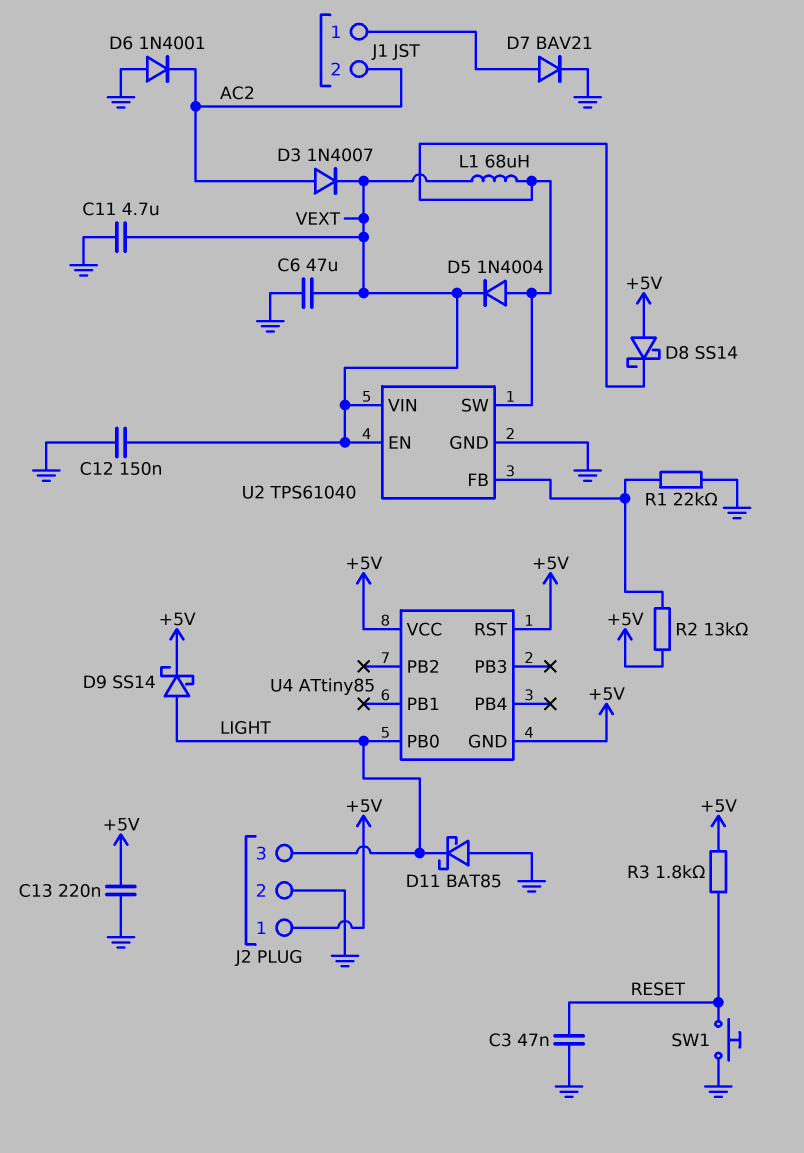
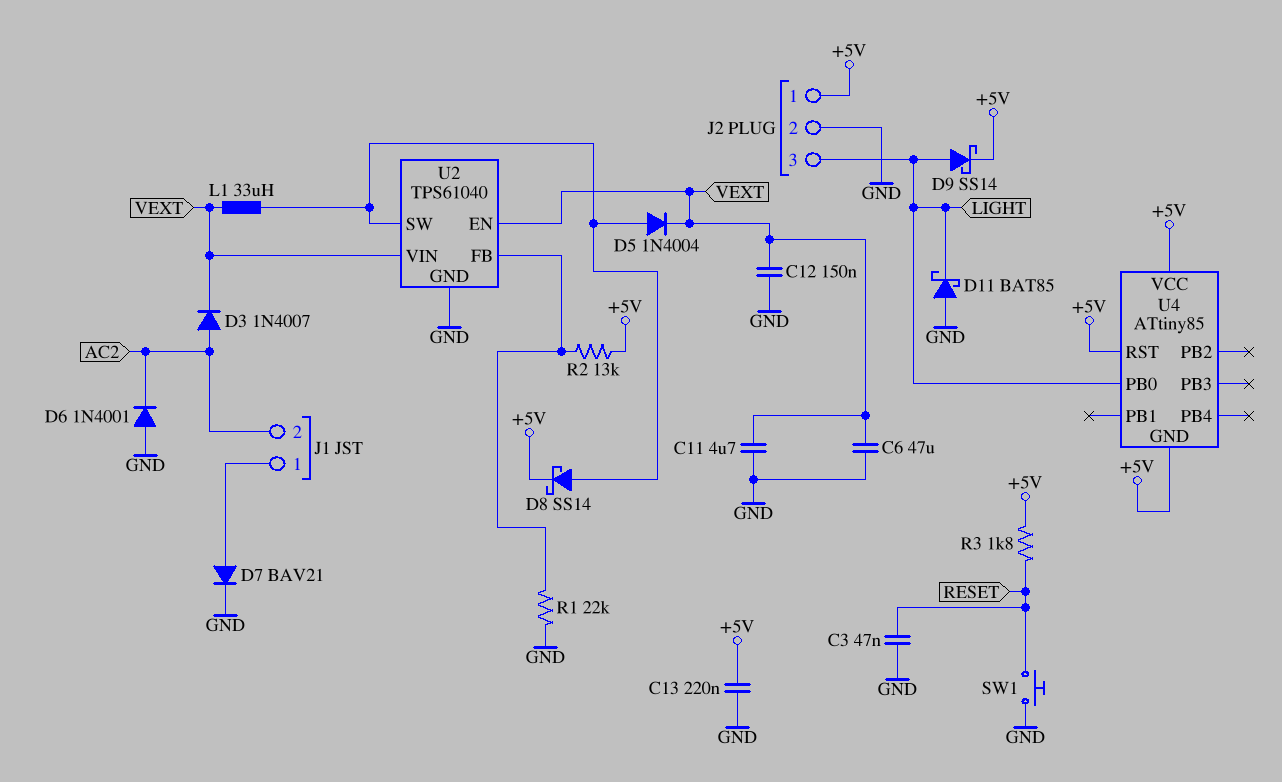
D8: schottky SS14 (A +5V, K U2/SW) -> schottky SS14 (A U2/SW, K +5V)
L1: 68uH (U2/SW, VEXT) -> 33uH (U2/SW, VEXT)

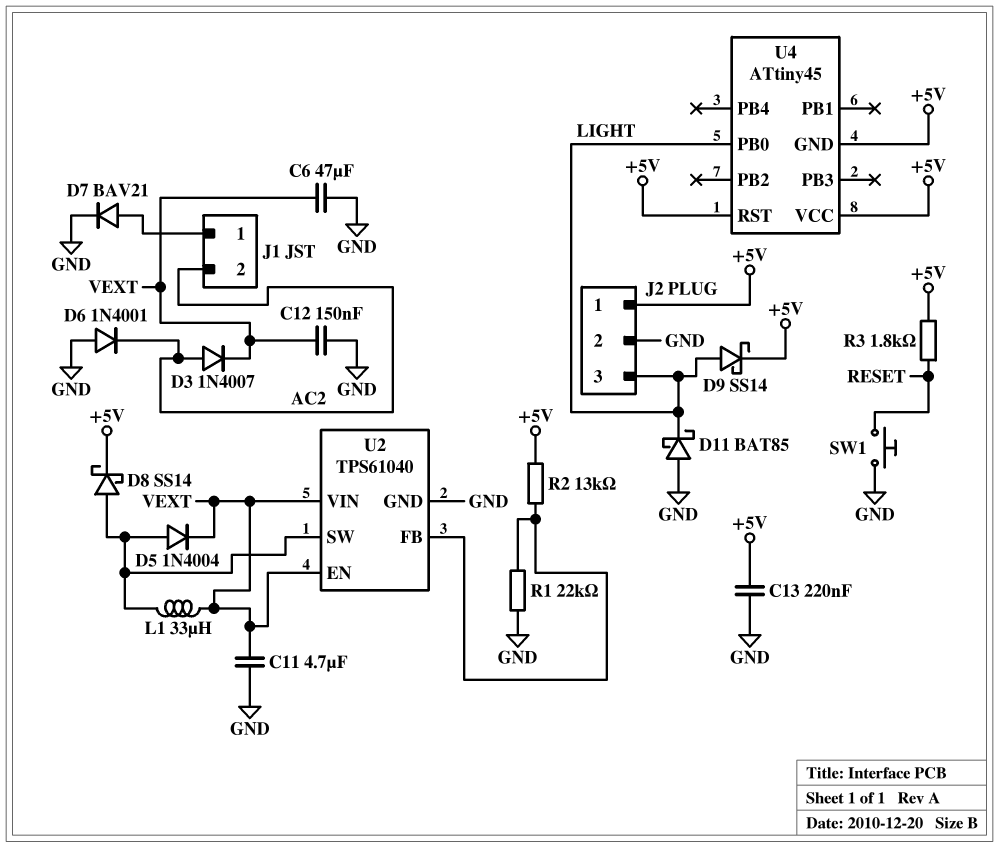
C3: 47nF (GND, RESET) -> none
U4: ATtiny85 -> ATtiny45

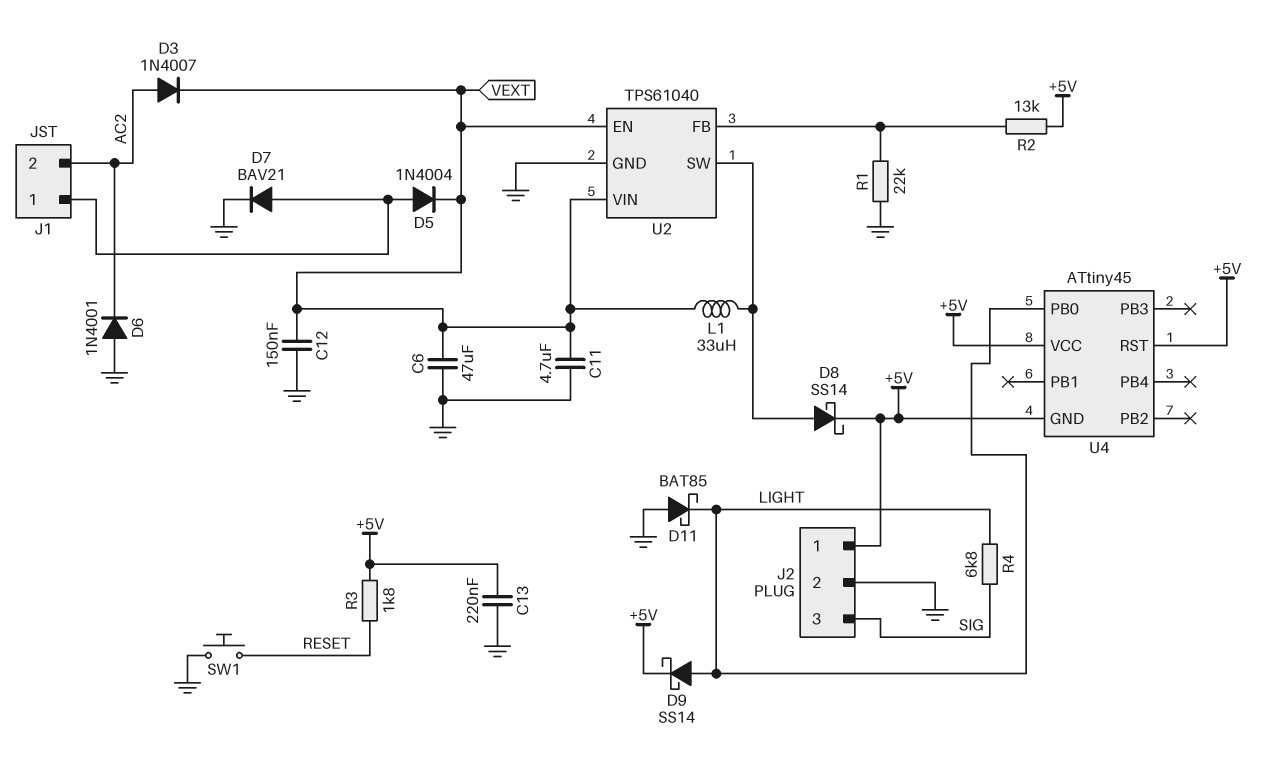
D5: diode 1N4004 (A U2/SW, K VEXT) -> diode 1N4004 (A J1/1, K VEXT)
J2 pin 3: LIGHT -> SIG
R4: none -> 6.8k (LIGHT, SIG)

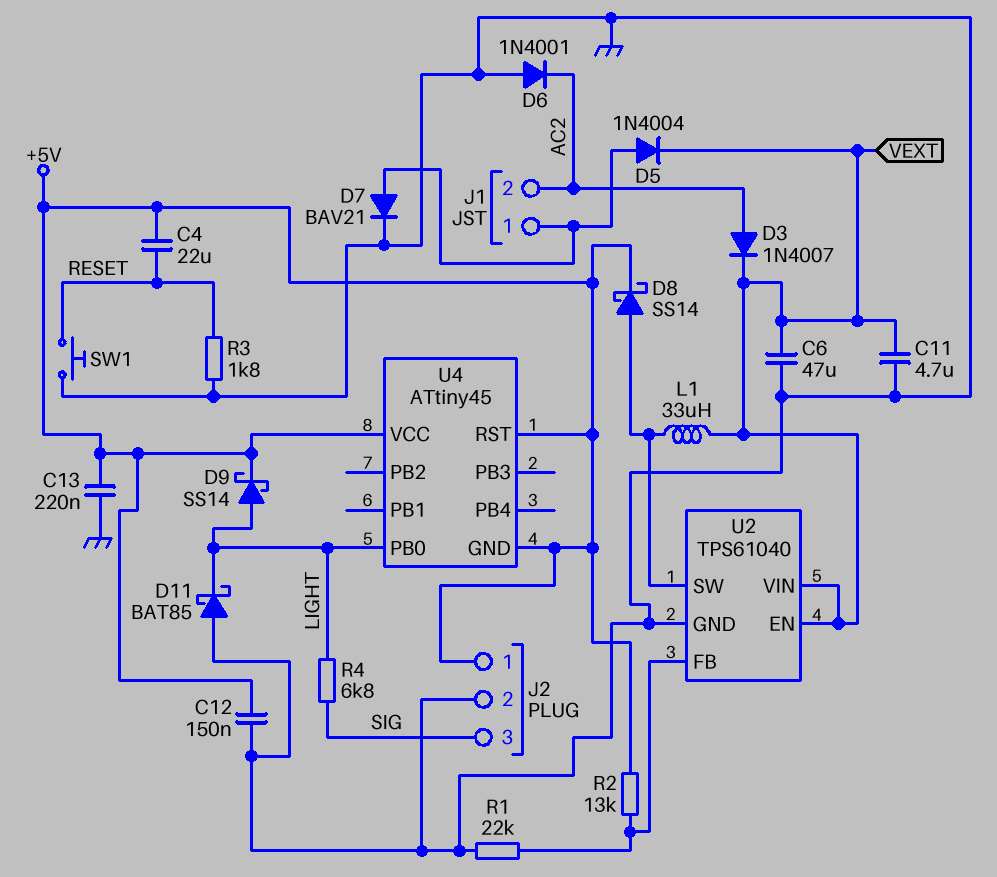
C4: none -> 22uF (+5V, RESET)
C12: 150nF (GND, VEXT) -> 150nF (+5V, GND)
R3: 1.8k (+5V, RESET) -> 1.8k (GND, RESET)

